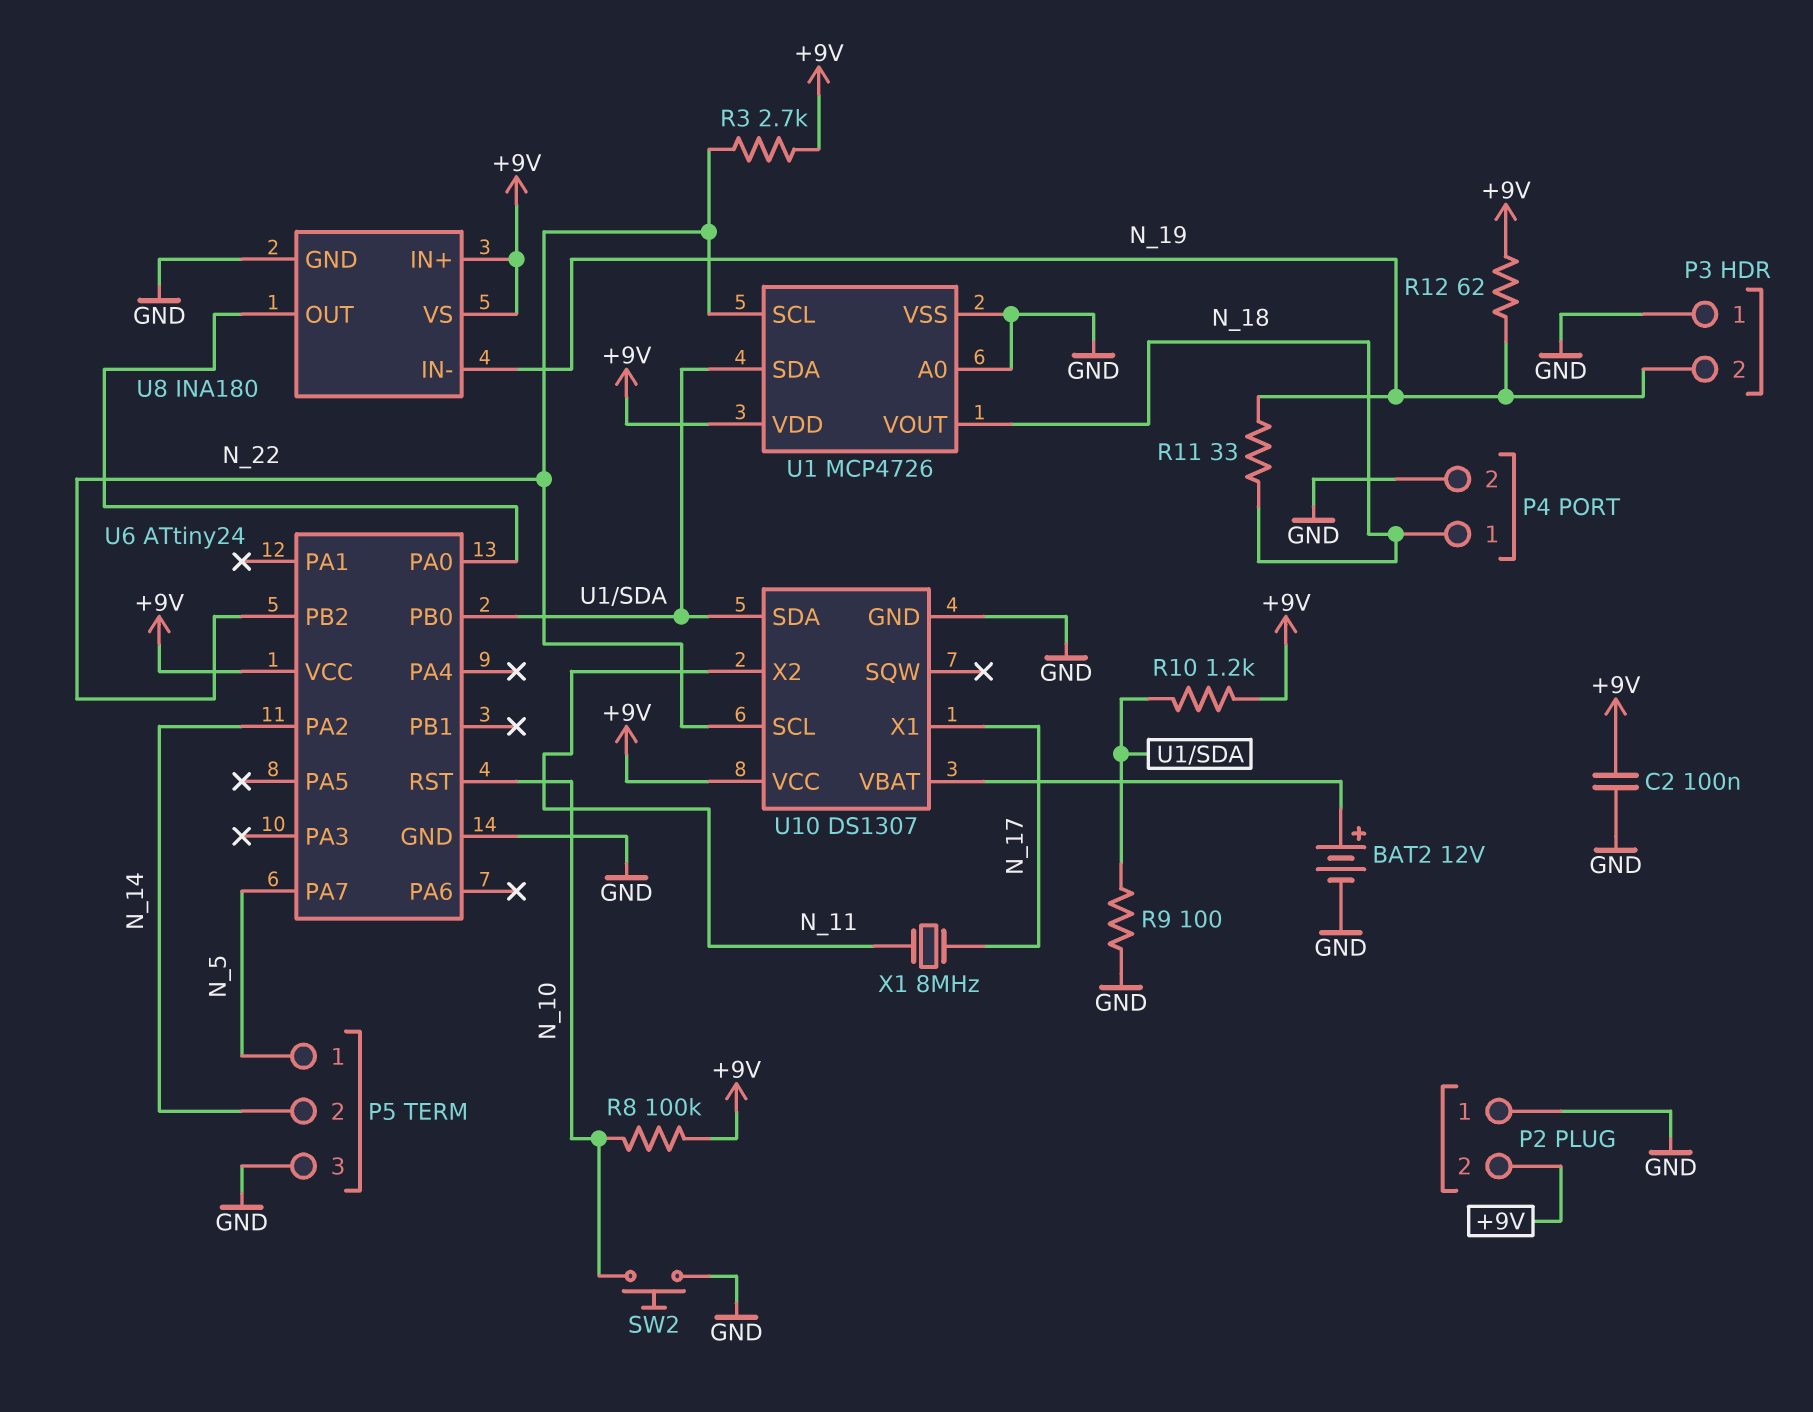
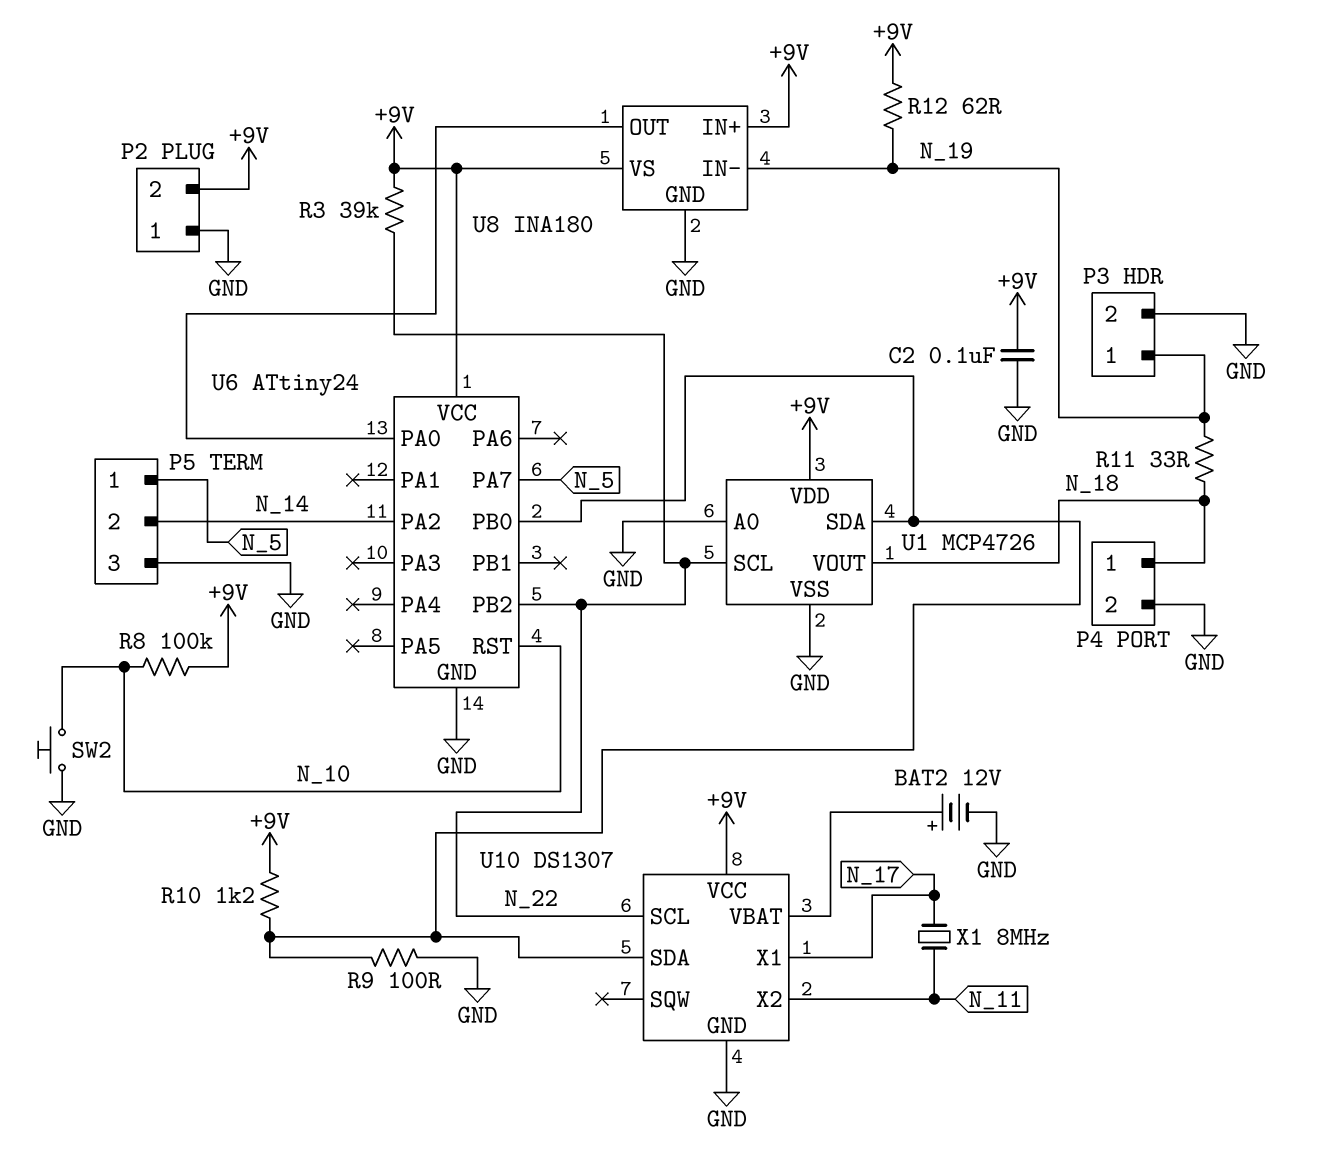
P3 pin 1: GND -> N_19
P3 pin 2: N_19 -> GND
R3: 2.7k (+9V, N_22) -> 39k (+9V, N_22)

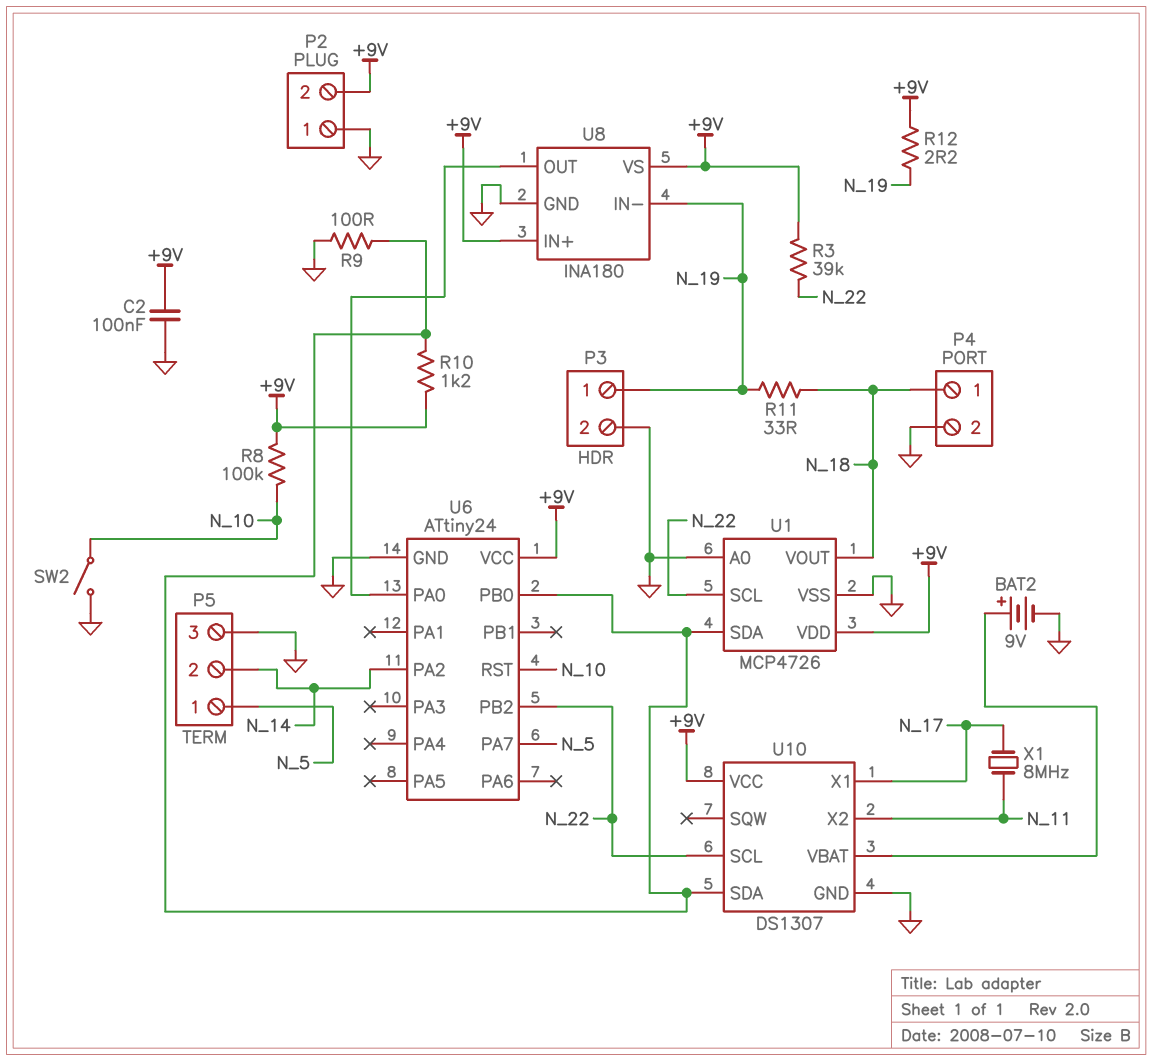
BAT2: 12V (plus U10/VBAT, minus GND) -> 9V (plus U10/VBAT, minus GND)
R12: 62 (+9V, N_19) -> 2.2 (+9V, N_19)
SW2: button (GND, N_10) -> switch (GND, N_10)

